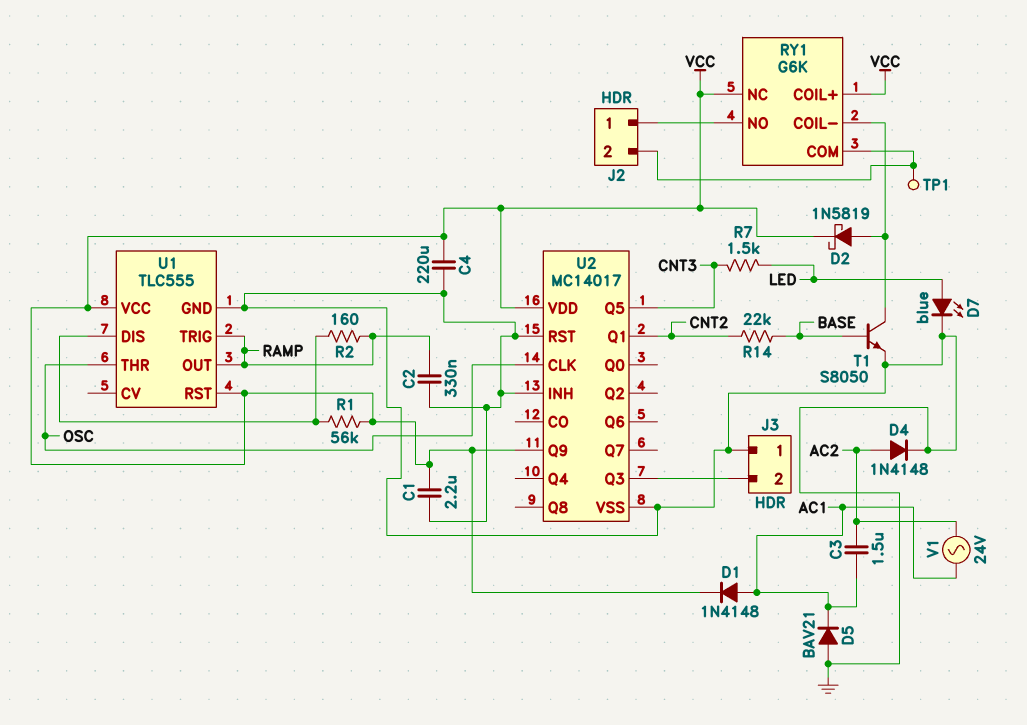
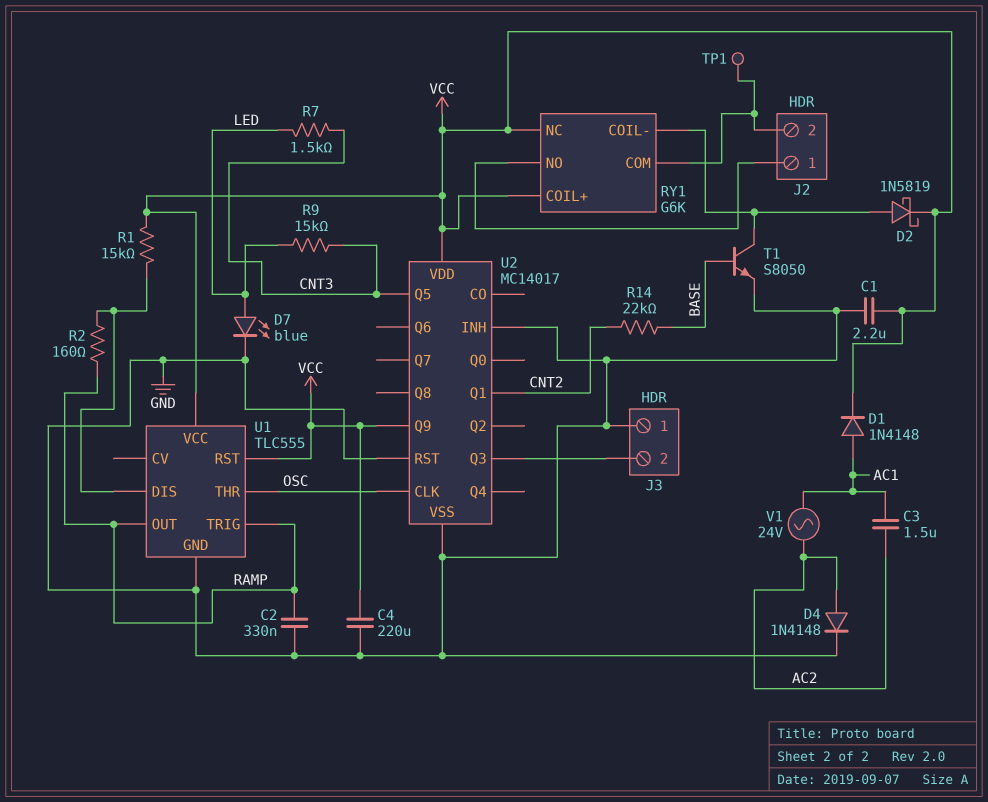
D5: diode BAV21 (A GND, K AC1) -> none
R1: 56k (U1/DIS, VCC) -> 15k (U1/DIS, VCC)
R9: none -> 15k (CNT3, LED)

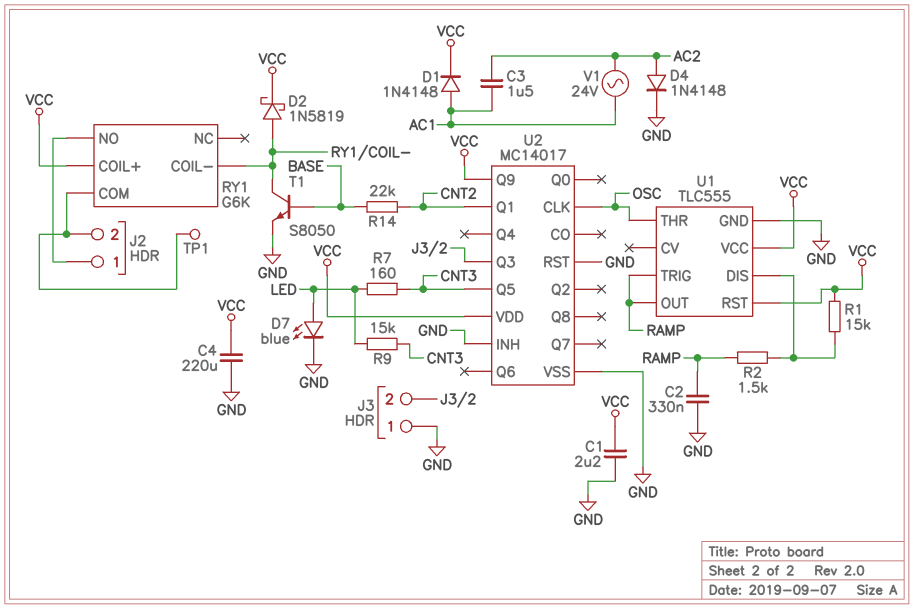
R2: 160 (RAMP, U1/DIS) -> 1.5k (RAMP, U1/DIS)
R7: 1.5k (CNT3, LED) -> 160 (CNT3, LED)
RY1 pin NC: VCC -> none

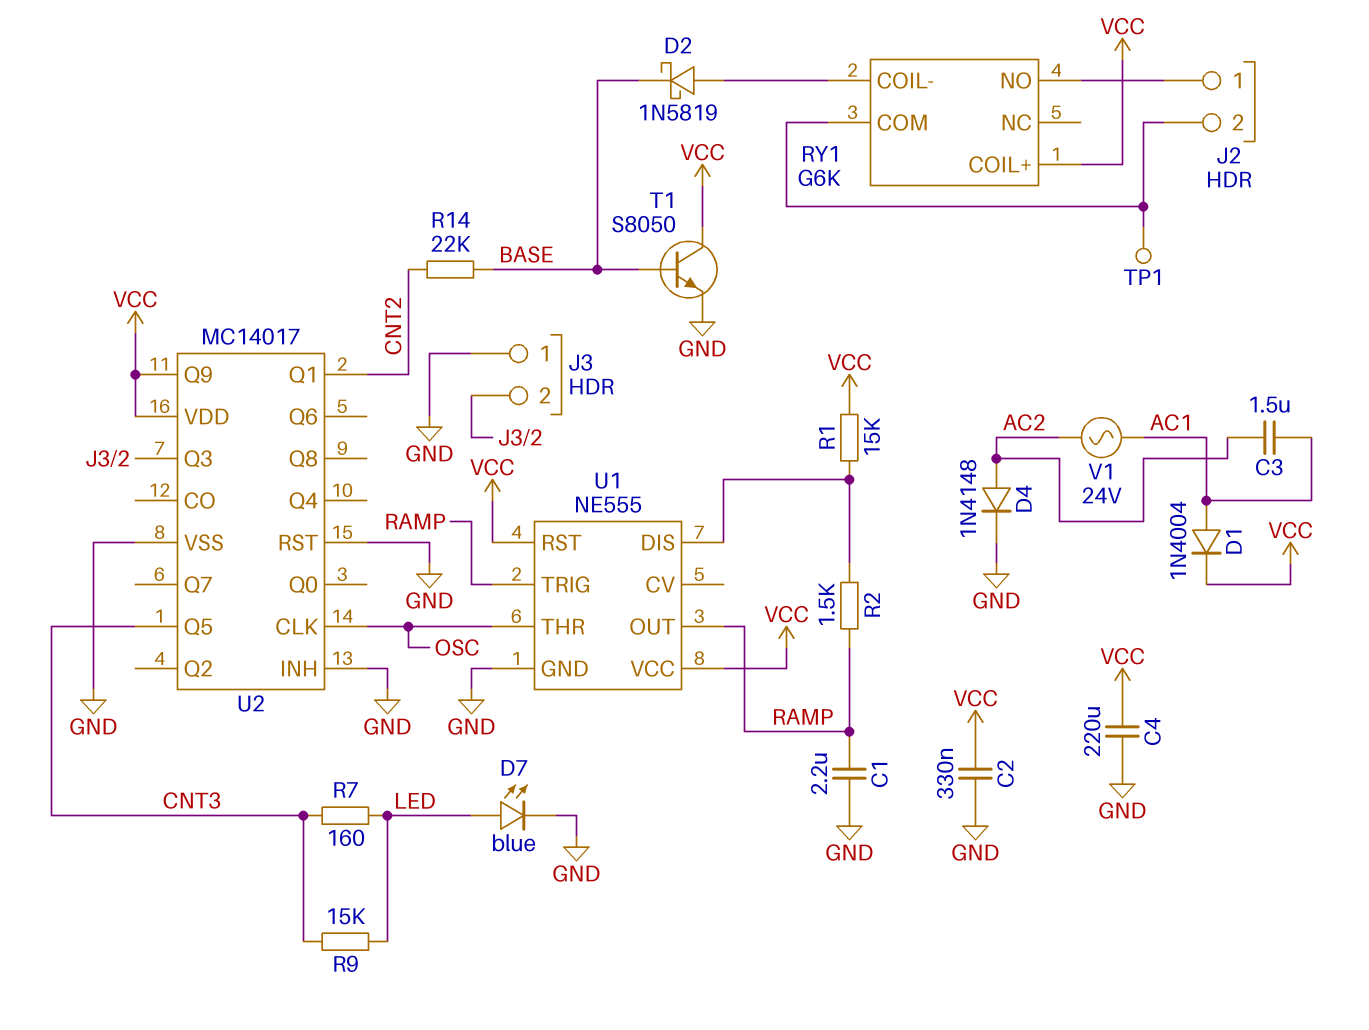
C1: 2.2uF (GND, VCC) -> 2.2uF (GND, RAMP)
C2: 330nF (GND, RAMP) -> 330nF (GND, VCC)
D1: diode 1N4148 (A AC1, K VCC) -> diode 1N4004 (A AC1, K VCC)
D2: schottky 1N5819 (A RY1/COIL-, K VCC) -> schottky 1N5819 (A RY1/COIL-, K BASE)
T1: NPN S8050 (B BASE, C RY1/COIL-, E GND) -> NPN S8050 (B BASE, C VCC, E GND)
U1: TLC555 -> NE555

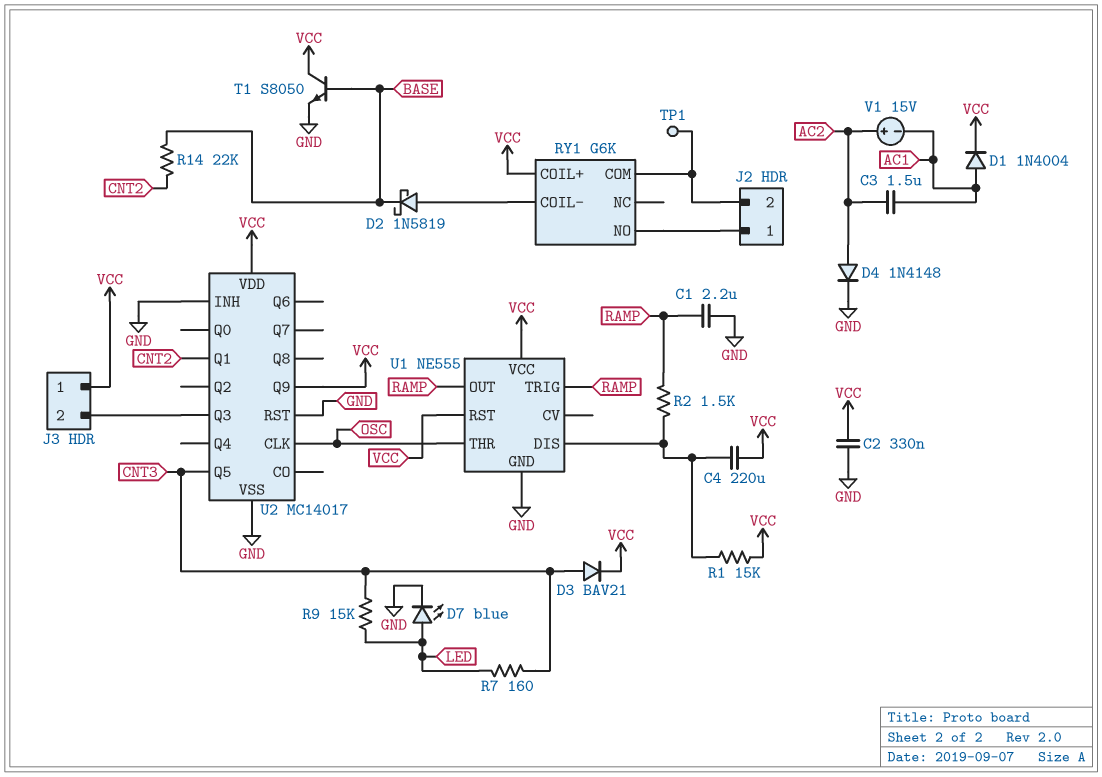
C4: 220uF (GND, VCC) -> 220uF (U1/DIS, VCC)
D3: none -> diode BAV21 (A CNT3, K VCC)
J3 pin 1: GND -> VCC
V1: AC 24V (AC1, AC2) -> 15V (plus AC2, minus AC1)

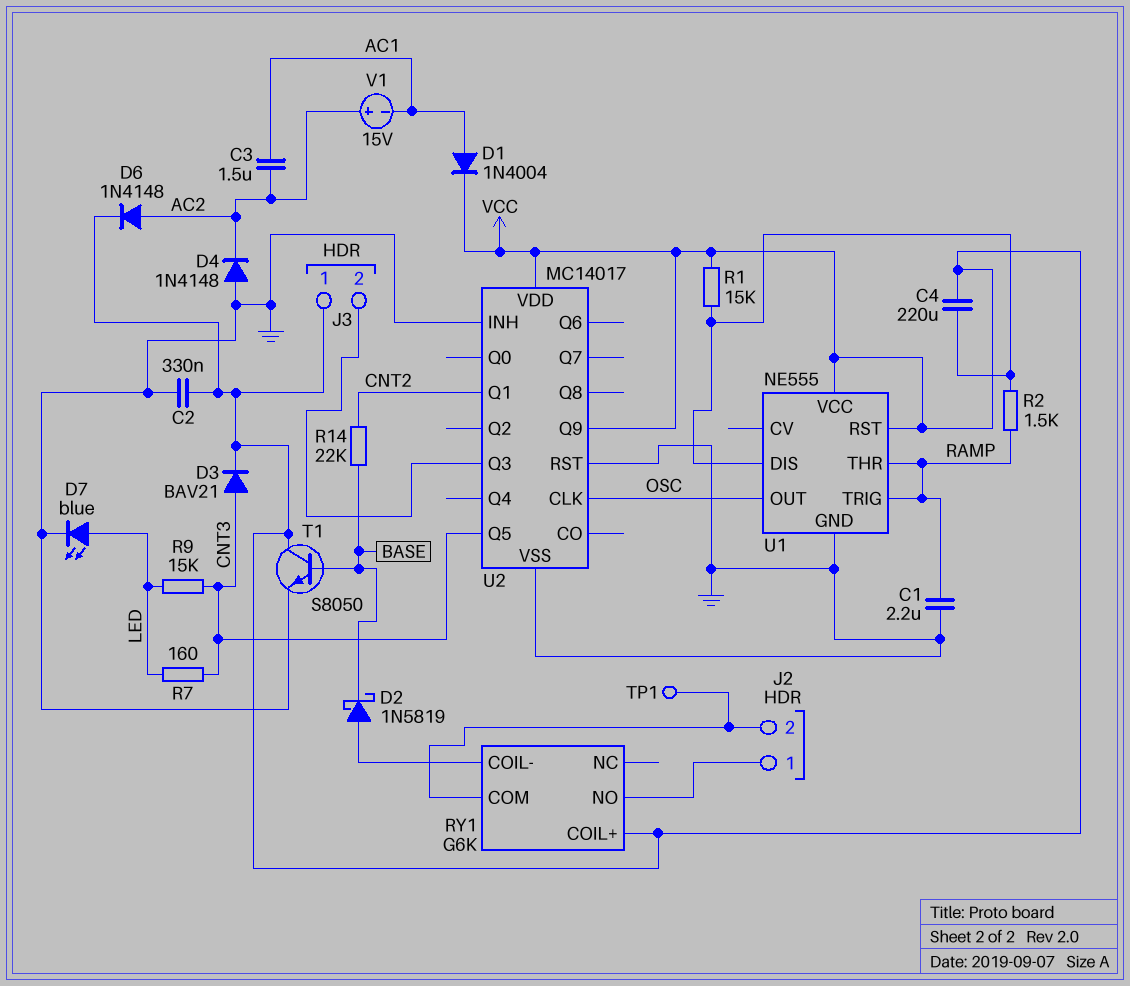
D4: diode 1N4148 (A AC2, K GND) -> diode 1N4148 (A GND, K AC2)
D6: none -> diode 1N4148 (A AC2, K VCC)
U1 pin OUT: RAMP -> OSC
U1 pin THR: OSC -> RAMP

